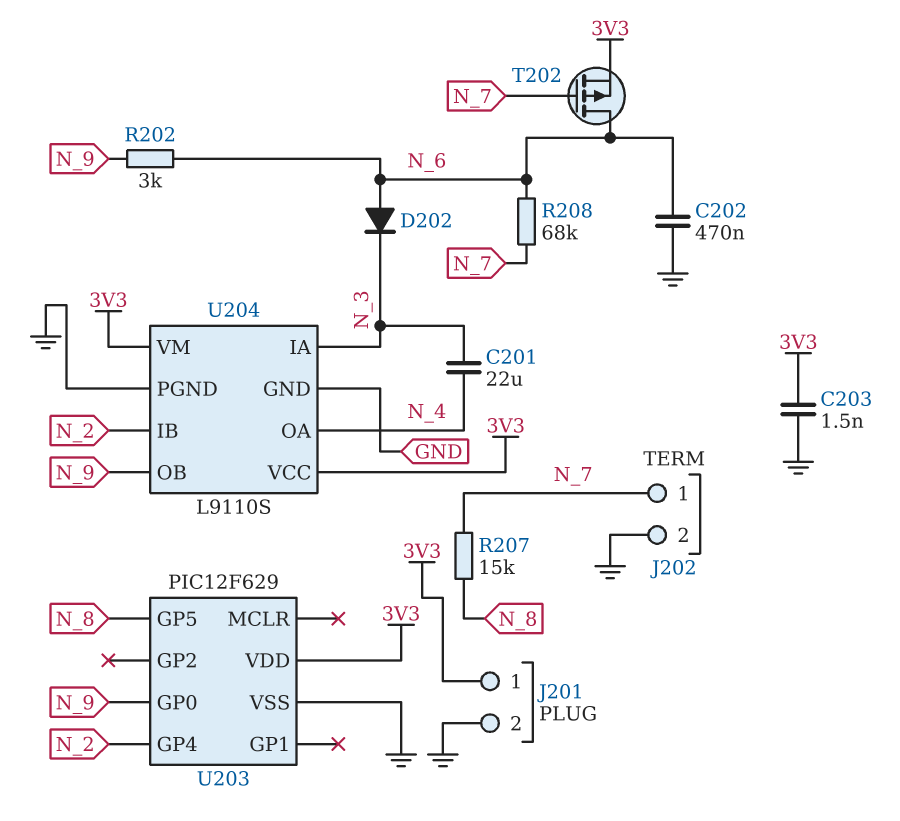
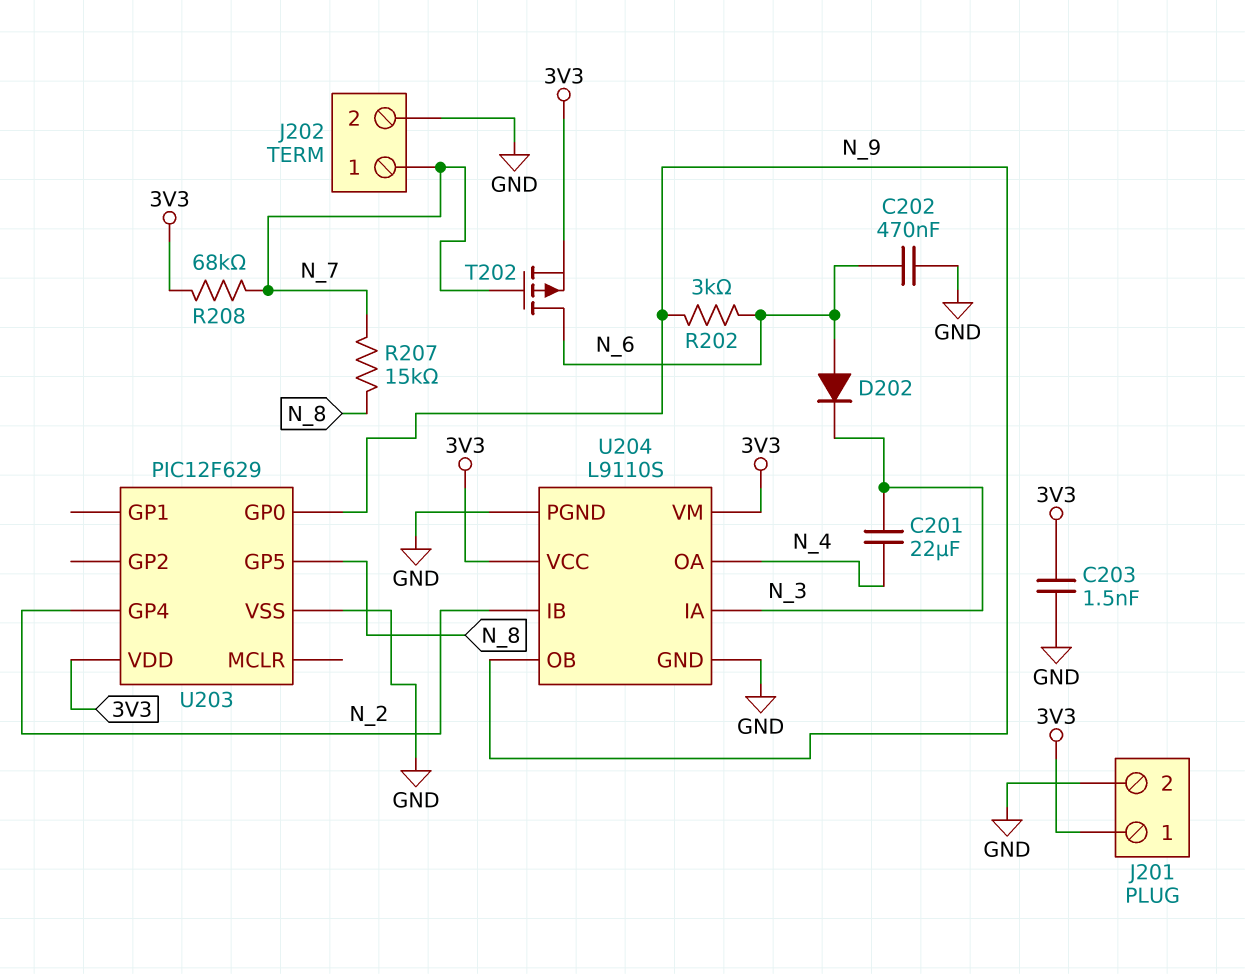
R208: 68k (N_6, N_7) -> 68k (3V3, N_7)

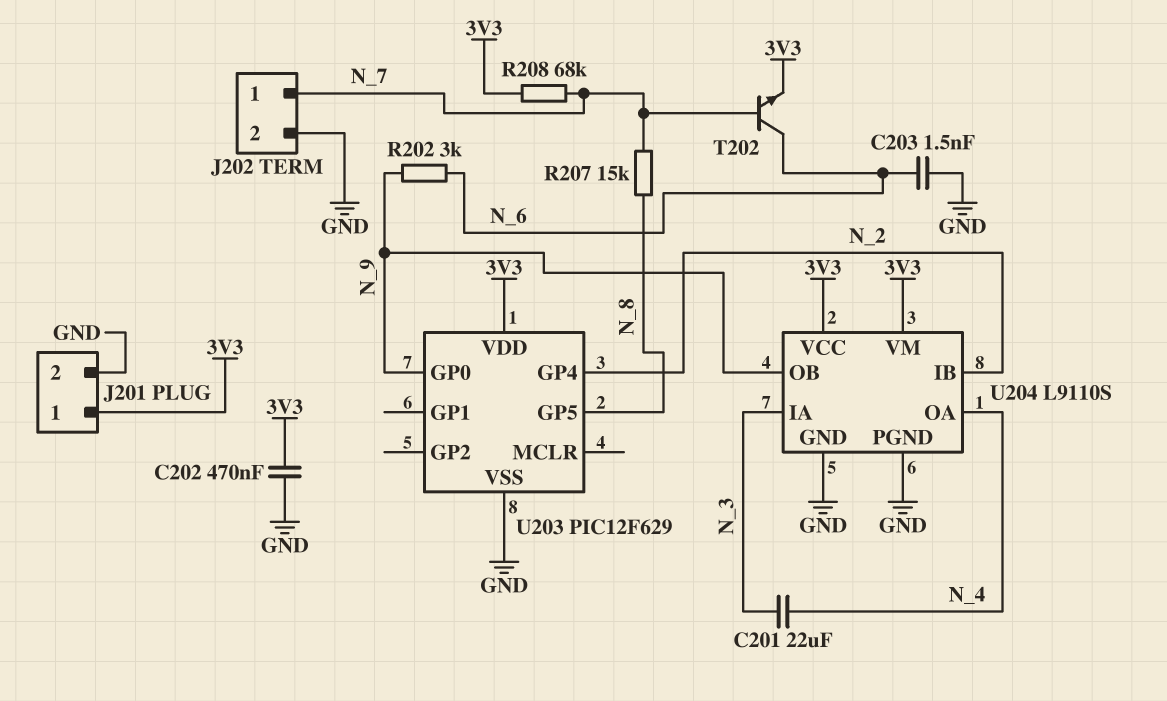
C202: 470nF (GND, N_6) -> 470nF (3V3, GND)
C203: 1.5nF (3V3, GND) -> 1.5nF (GND, N_6)
D202: diode (A N_6, K N_3) -> none
T202: PMOS (G N_7, D N_6, S 3V3) -> NPN (B N_7, C N_6, E 3V3)

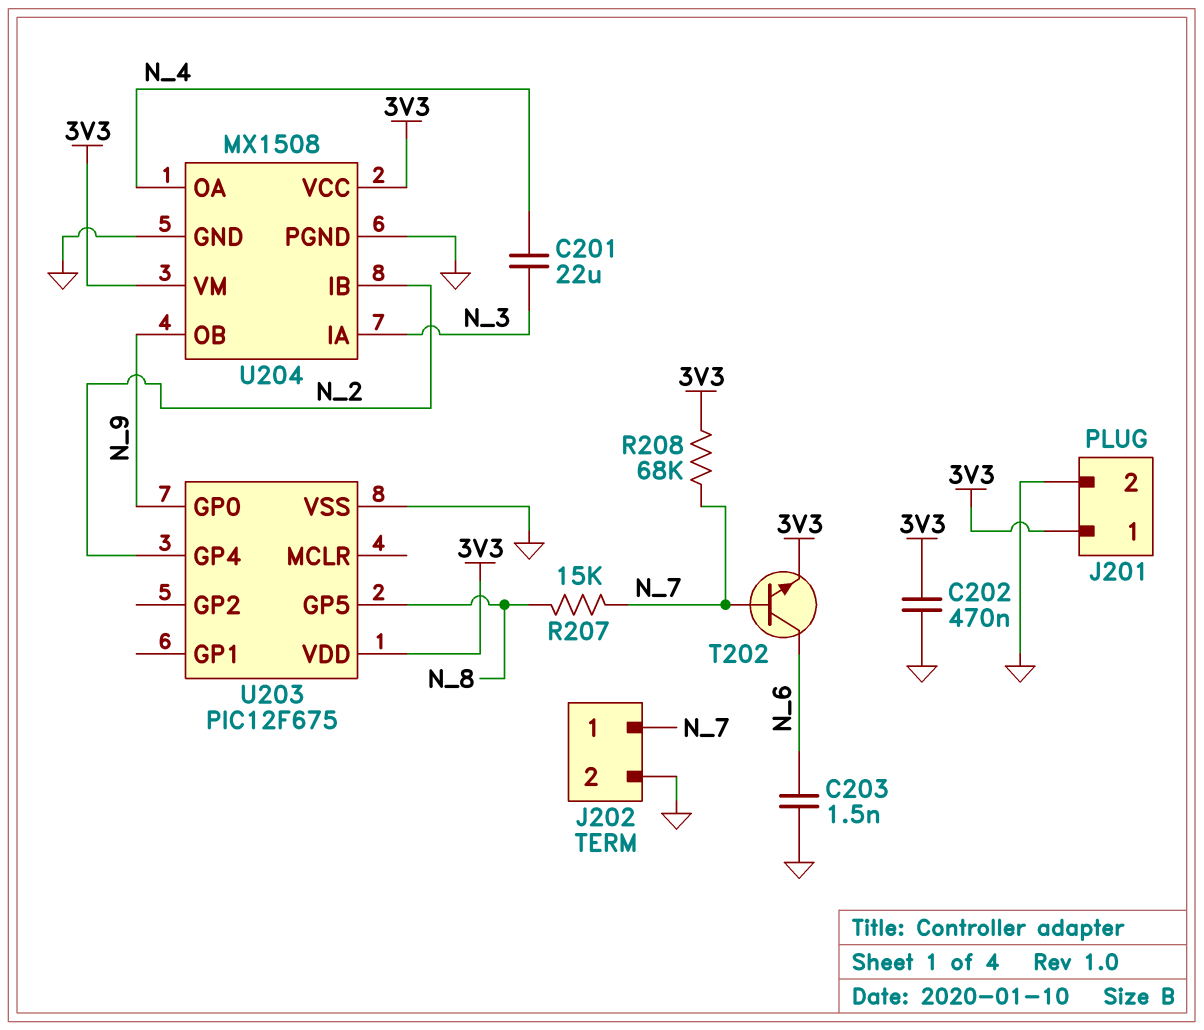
R202: 3k (N_6, N_9) -> none
U203: PIC12F629 -> PIC12F675
U204: L9110S -> MX1508

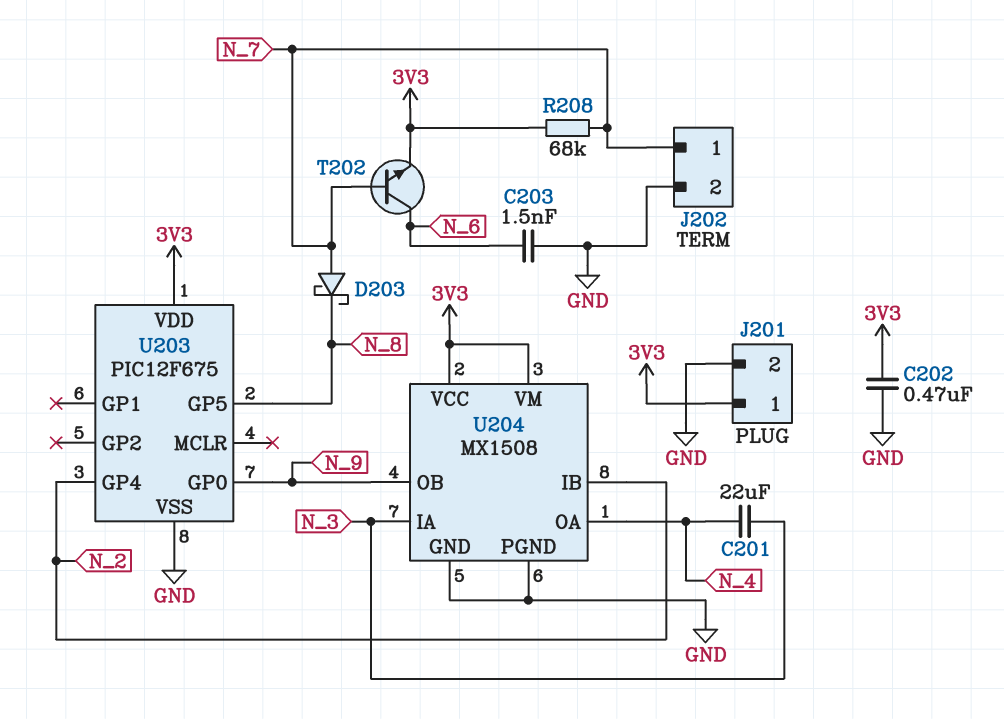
D203: none -> schottky (A N_7, K N_8)
R207: 15k (N_7, N_8) -> none

